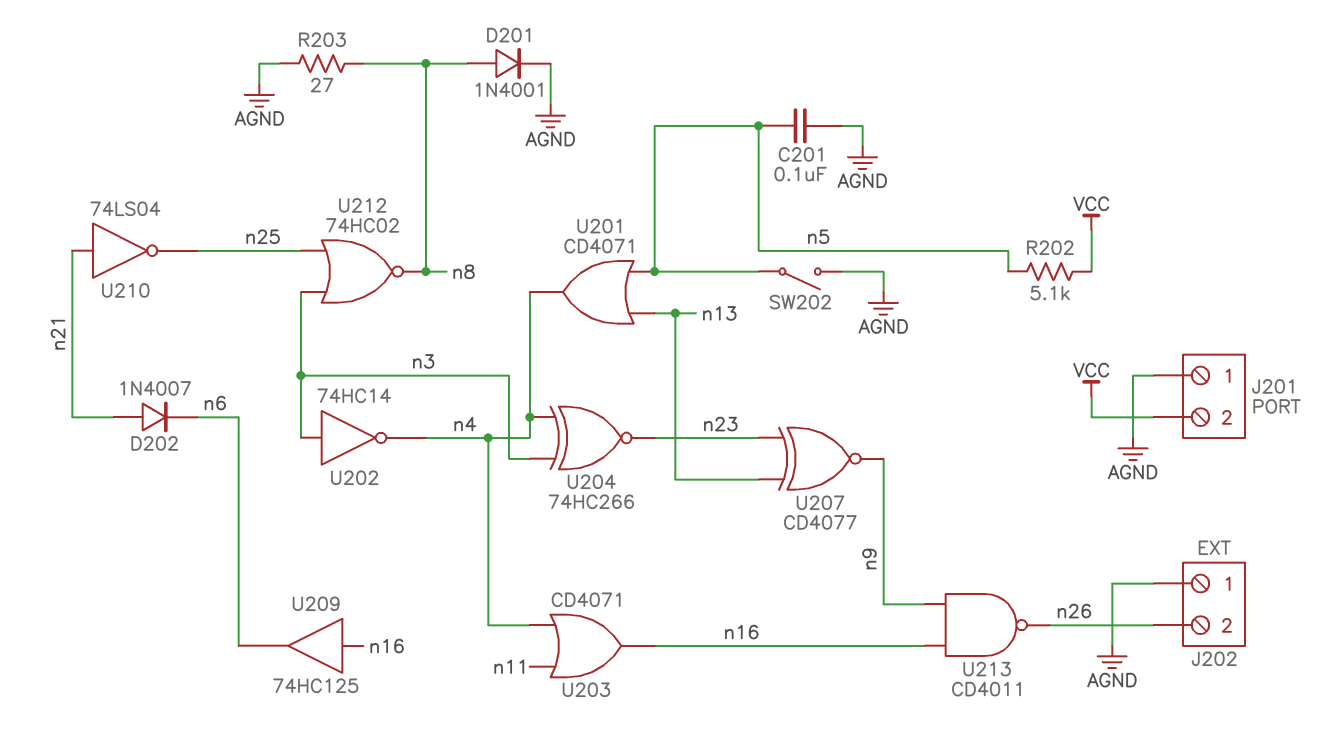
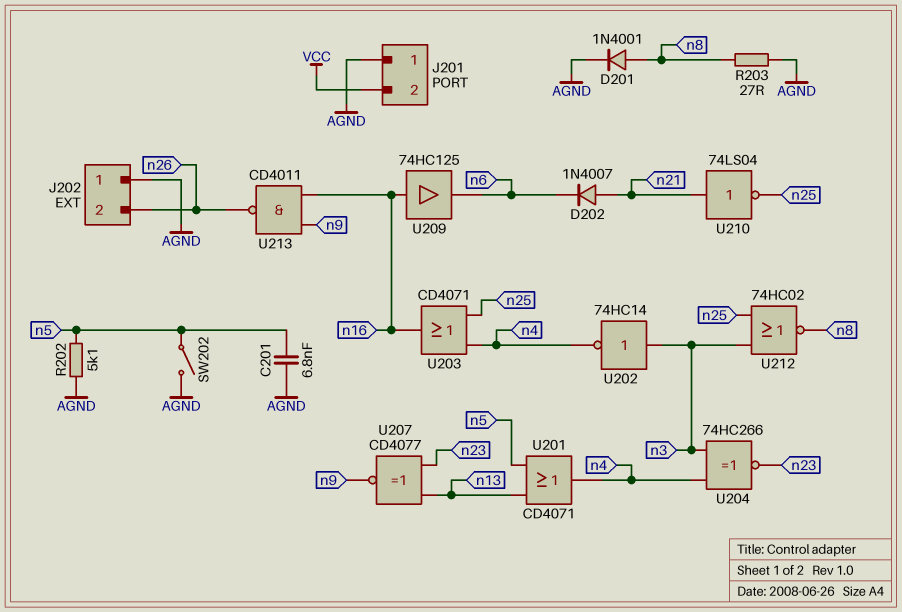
C201: 100nF (AGND, n5) -> 6.8nF (AGND, n5)
R202: 5.1k (VCC, n5) -> 5.1k (AGND, n5)
U203: OR CD4071 (in n4, in n11, out n16) -> OR CD4071 (in n4, in n25, out n16)

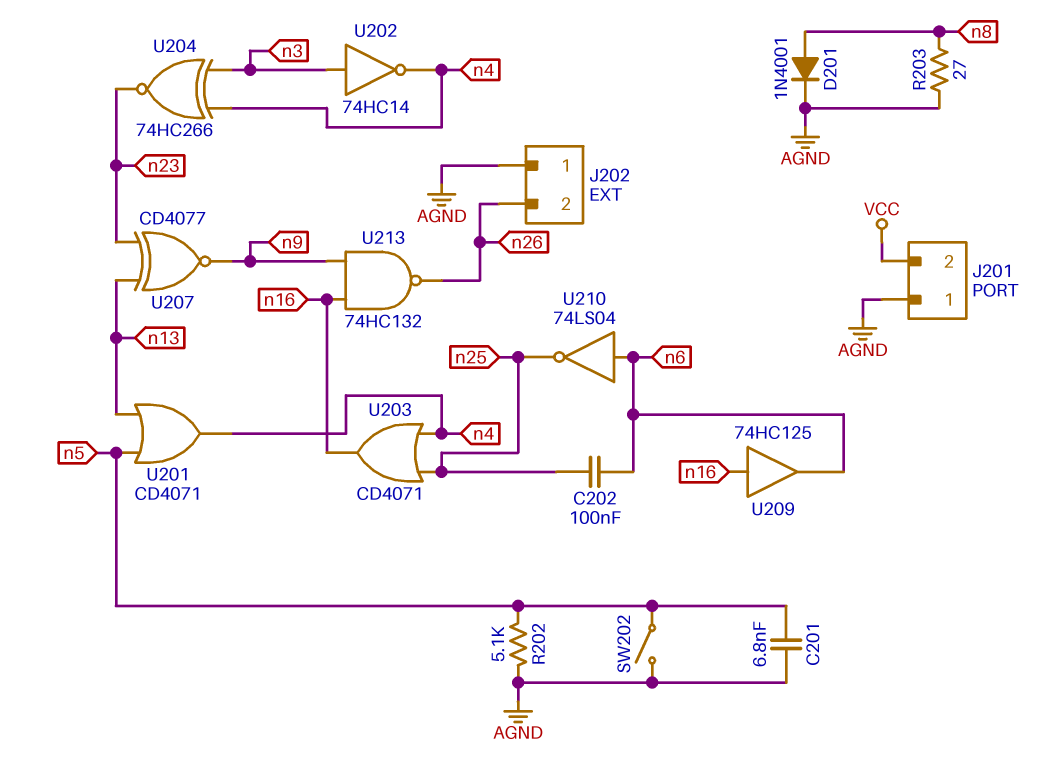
C202: none -> 100nF (n6, n25)
D202: diode 1N4007 (A n21, K n6) -> none
U210: NOT 74LS04 (in n21, out n25) -> NOT 74LS04 (in n6, out n25)
U212: NOR 74HC02 (in n3, in n25, out n8) -> none
U213: NAND CD4011 (in n9, in n16, out n26) -> NAND 74HC132 (in n9, in n16, out n26)

